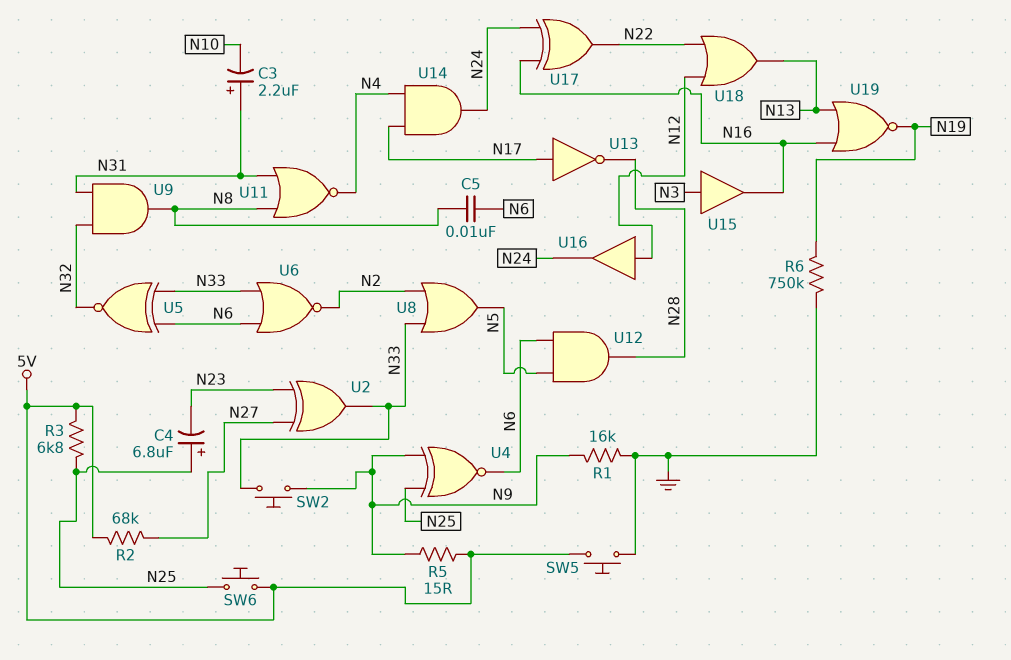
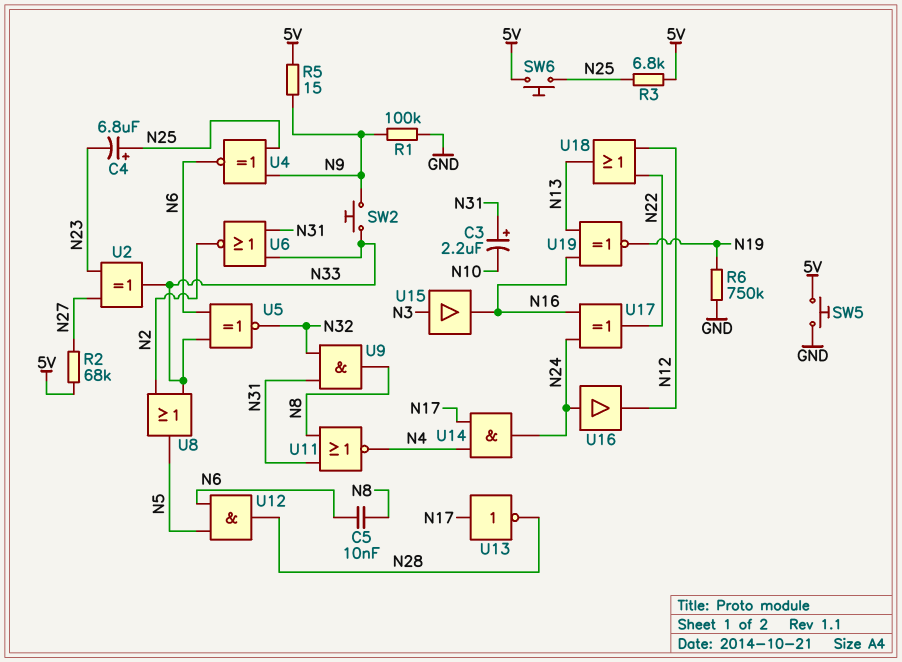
R1: 16k (GND, N9) -> 100k (GND, N9)
U6: NOR (in N6, in N33, out N2) -> NOR (in N31, in N33, out N2)
U16: buffer (in N12, out N24) -> buffer (in N24, out N12)
U19: NOR (in N13, in N16, out N19) -> XNOR (in N13, in N16, out N19)

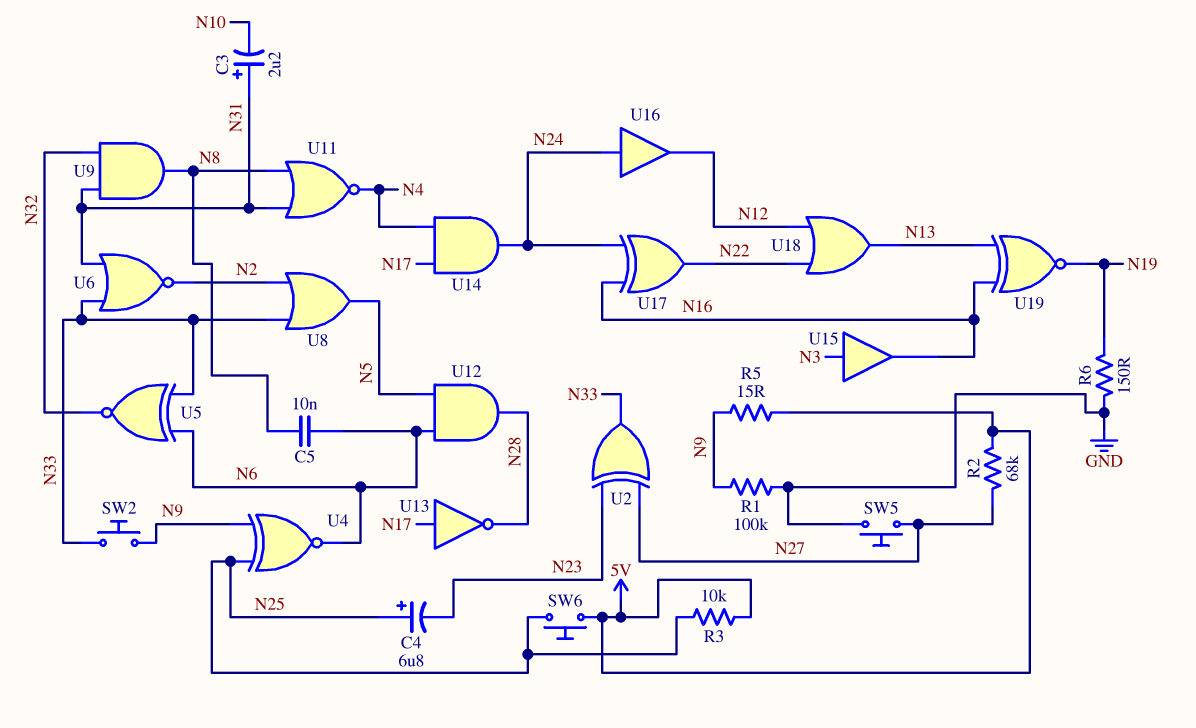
R3: 6.8k (5V, N25) -> 10k (5V, N25)
R6: 750k (GND, N19) -> 150 (GND, N19)
SW5: button (5V, GND) -> button (GND, N27)

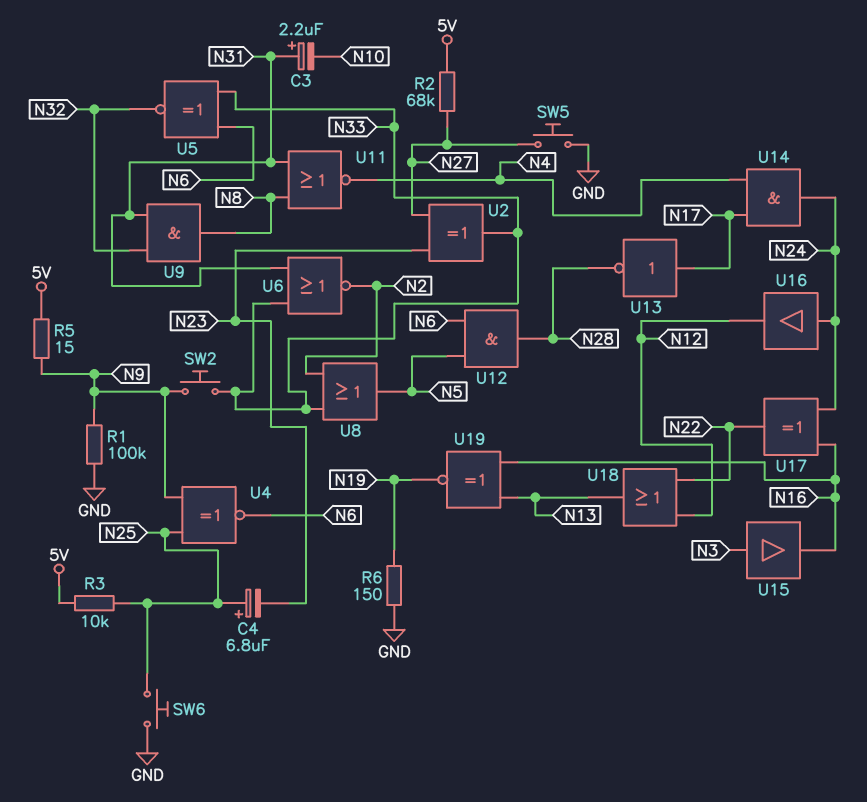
C5: 10nF (N6, N8) -> none
SW6: button (5V, N25) -> button (GND, N25)

